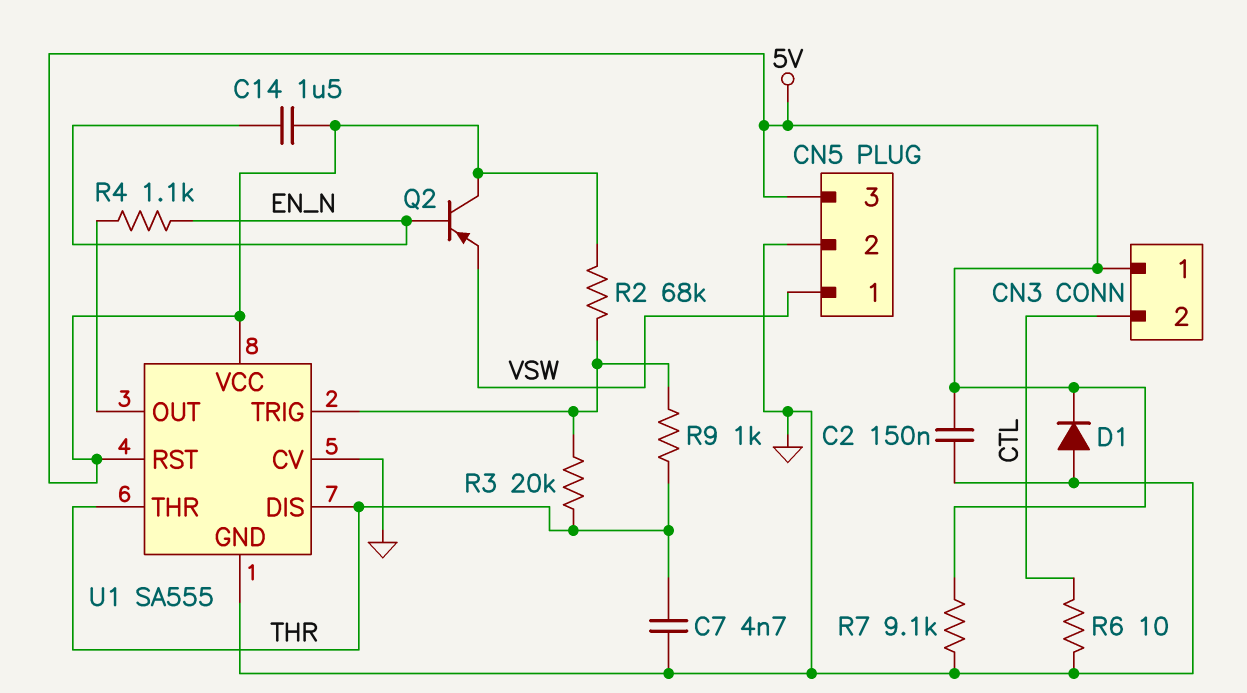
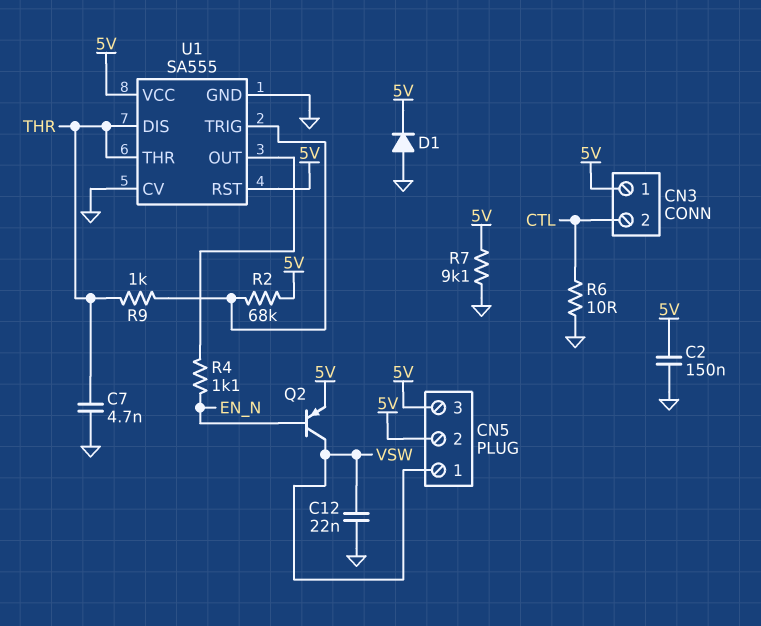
C12: none -> 22nF (GND, VSW)
C14: 1.5uF (5V, EN_N) -> none
CN5 pin 2: GND -> 5V
Q2: PNP (B EN_N, C 5V, E VSW) -> PNP (B EN_N, C VSW, E 5V)
R3: 20k (THR, U1/TRIG) -> none

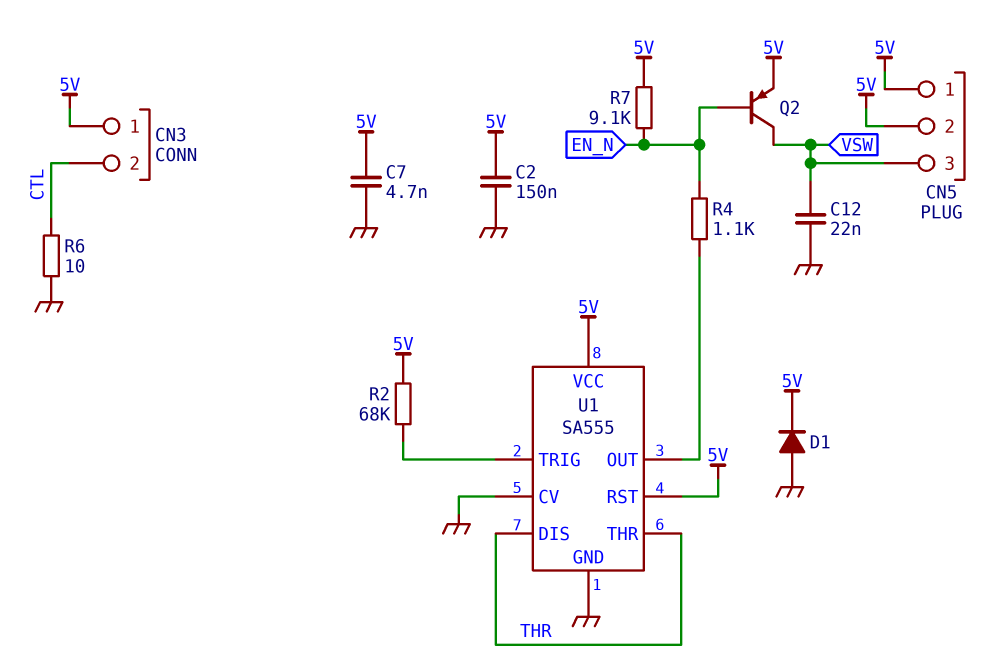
C7: 4.7nF (GND, THR) -> 4.7nF (5V, GND)
CN5 pin 1: VSW -> 5V
CN5 pin 3: 5V -> VSW
R7: 9.1k (5V, GND) -> 9.1k (5V, EN_N)
R9: 1k (THR, U1/TRIG) -> none

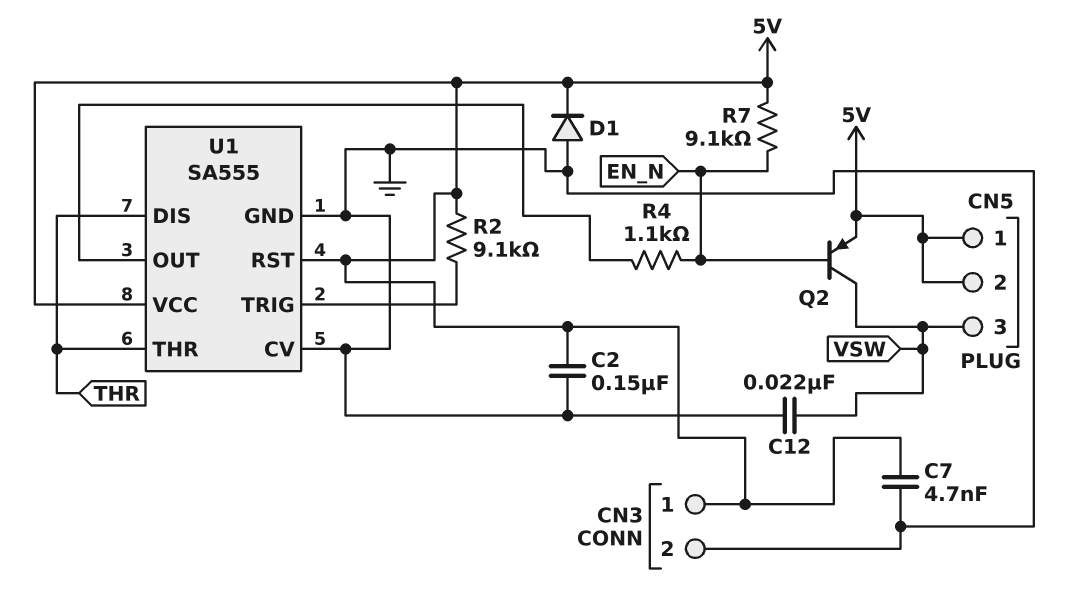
CN3 pin 2: CTL -> GND
R2: 68k (5V, U1/TRIG) -> 9.1k (5V, U1/TRIG)
R6: 10 (CTL, GND) -> none

